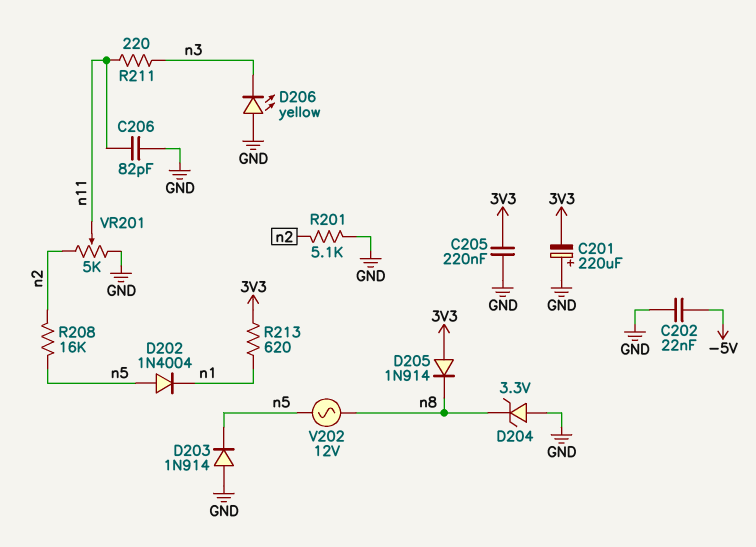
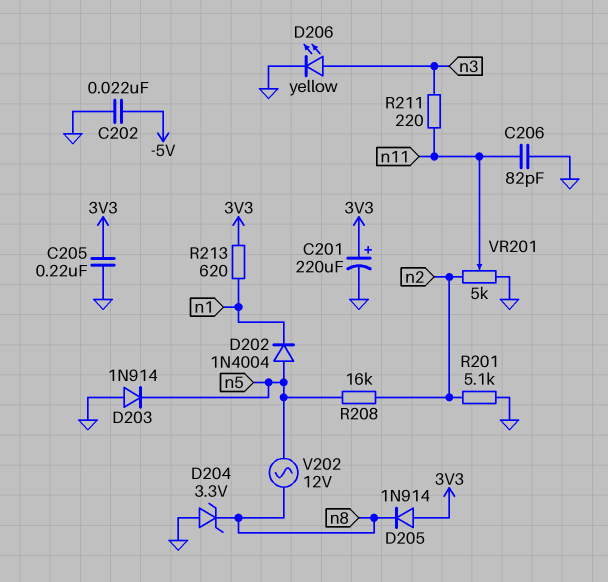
C201: 220uF (plus GND, minus 3V3) -> 220uF (plus 3V3, minus GND)
D206: LED yellow (A GND, K n3) -> LED yellow (A n3, K GND)

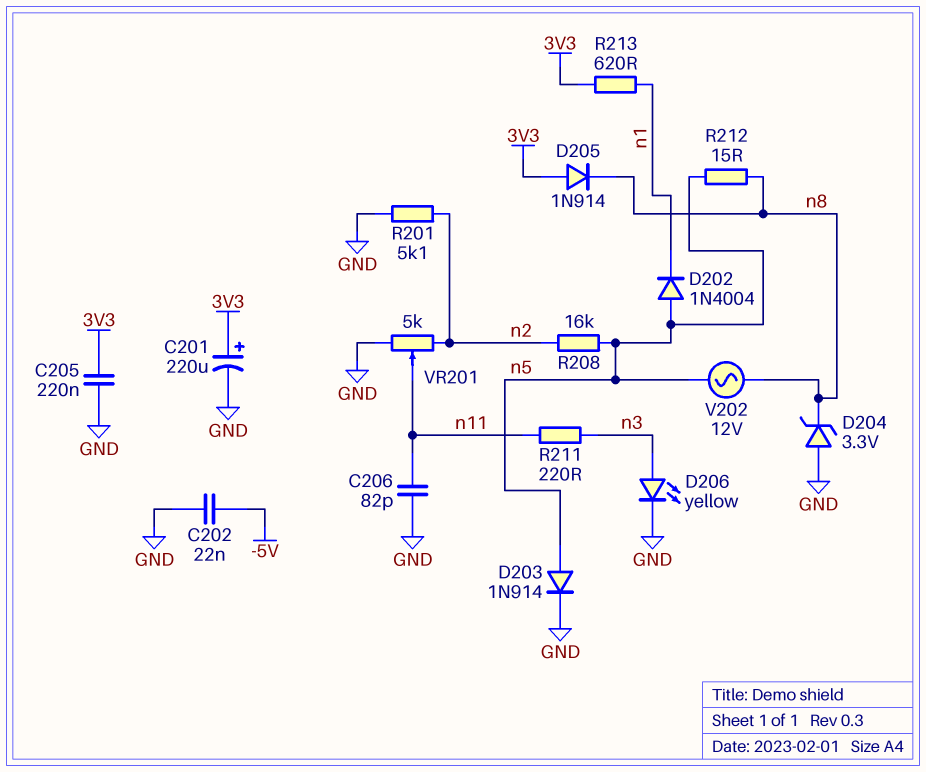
D203: diode 1N914 (A GND, K n5) -> diode 1N914 (A n5, K GND)
R212: none -> 15 (n5, n8)

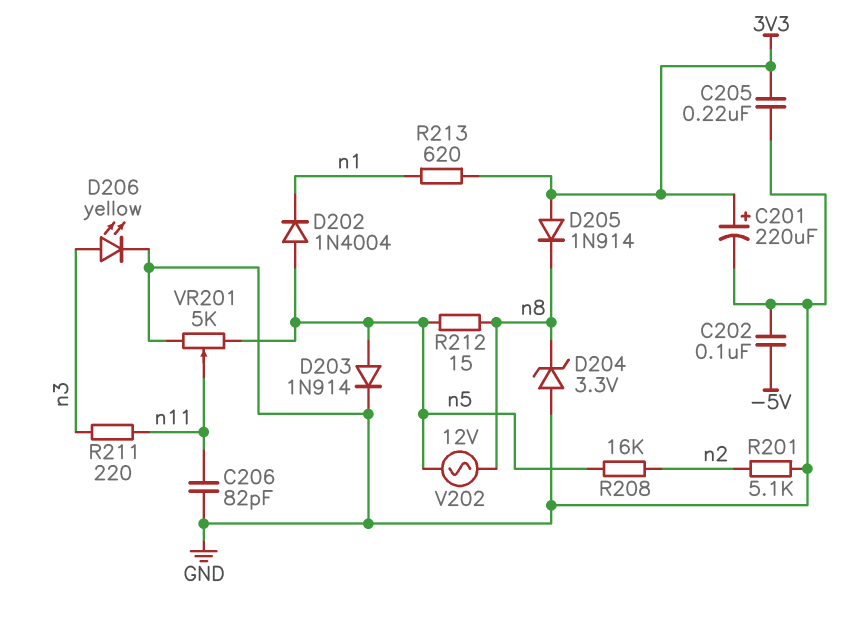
C202: 22nF (-5V, GND) -> 100nF (-5V, GND)
VR201: 5k (GND, n2, wiper n11) -> 5k (GND, n5, wiper n11)

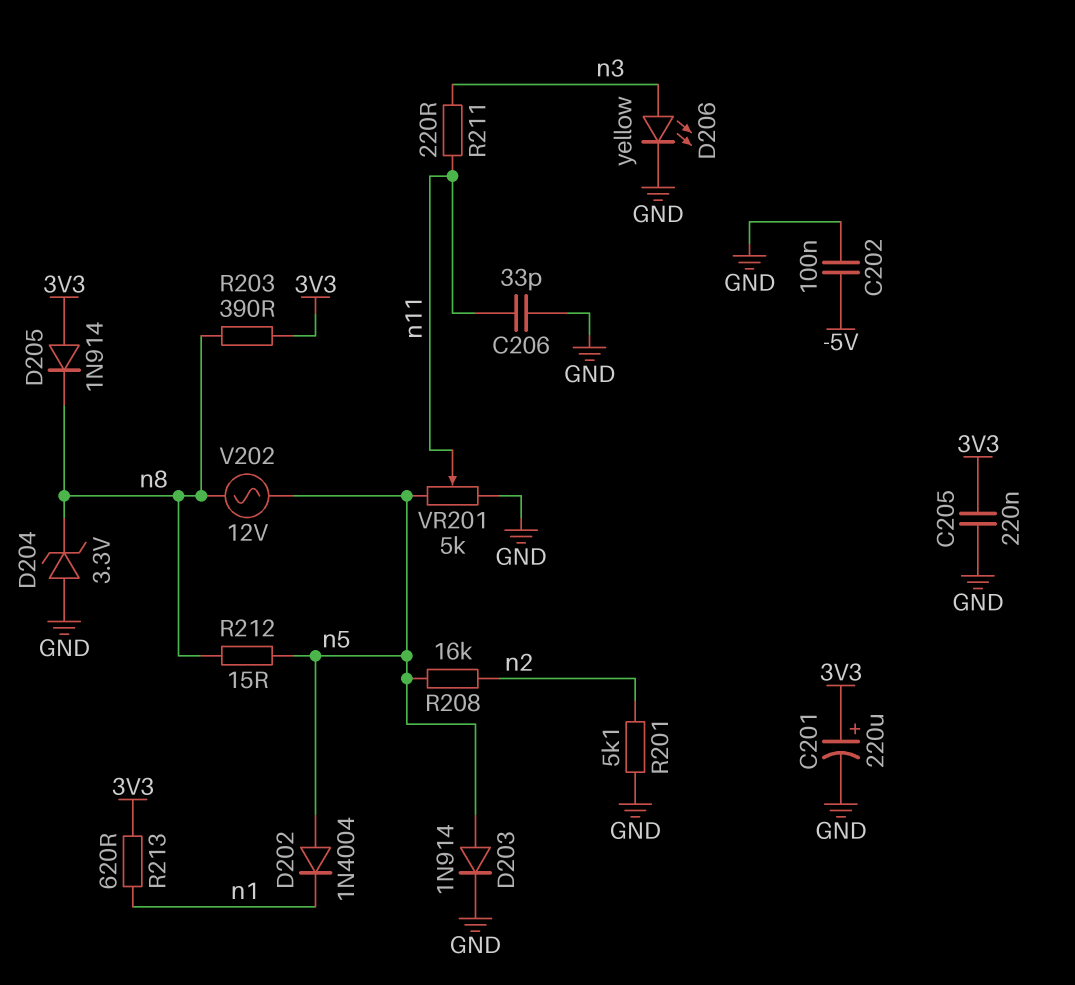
C206: 82pF (GND, n11) -> 33pF (GND, n11)
R203: none -> 390 (3V3, n8)

